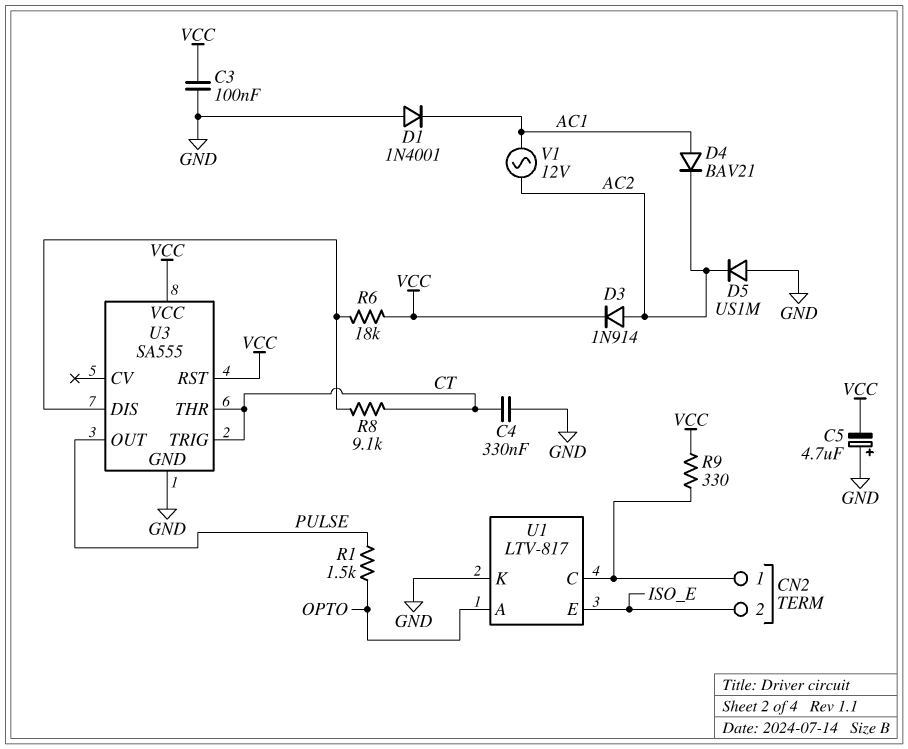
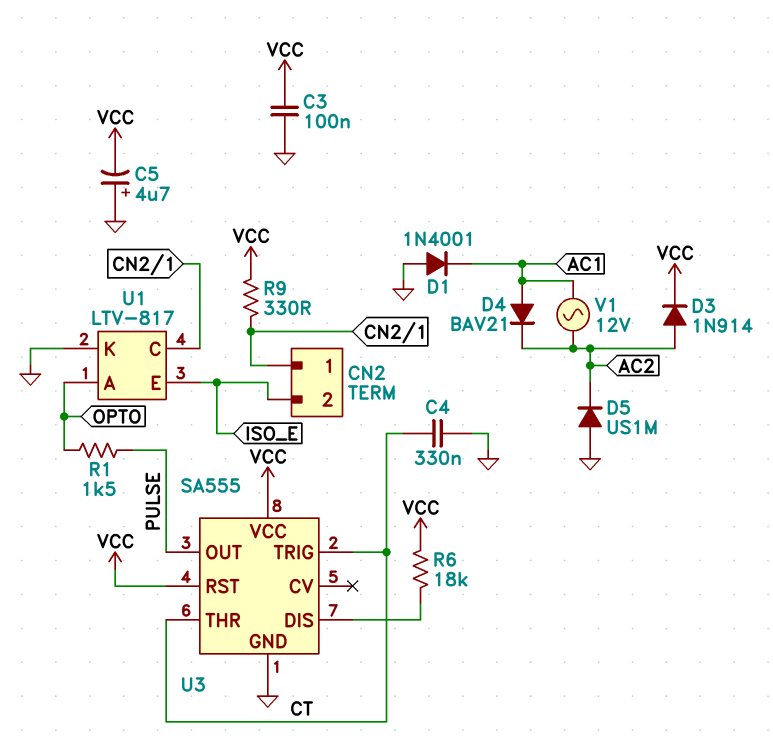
R8: 9.1k (CT, U3/DIS) -> none

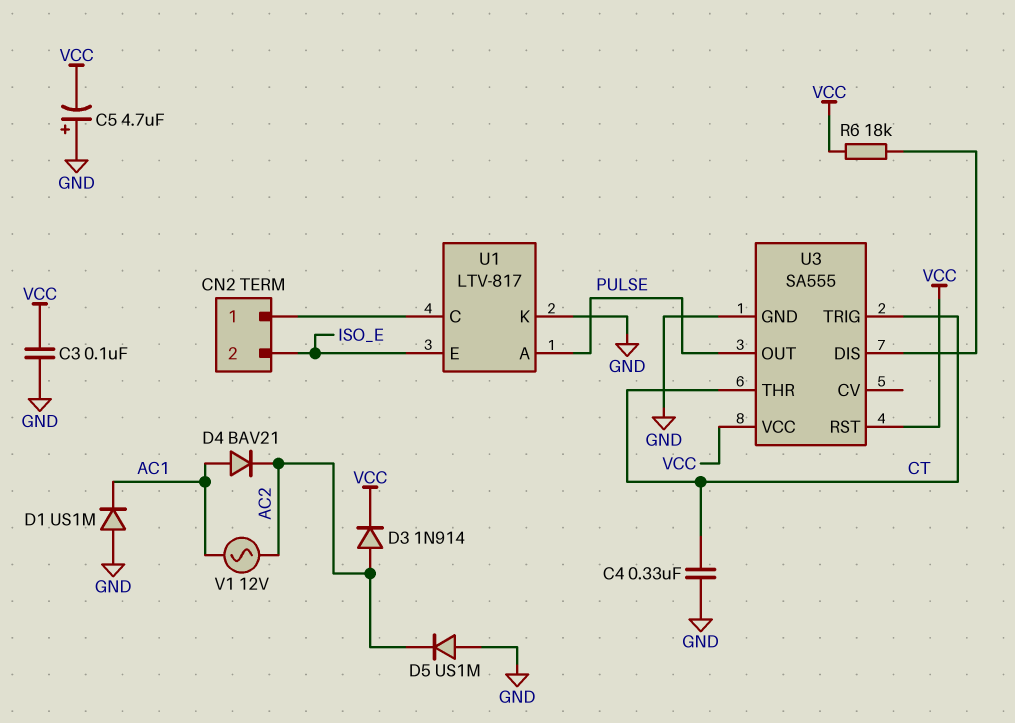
D1: diode 1N4001 (A GND, K AC1) -> diode US1M (A GND, K AC1)
R1: 1.5k (OPTO, PULSE) -> none
R9: 330 (CN2/1, VCC) -> none
U1 pin A: OPTO -> PULSE

